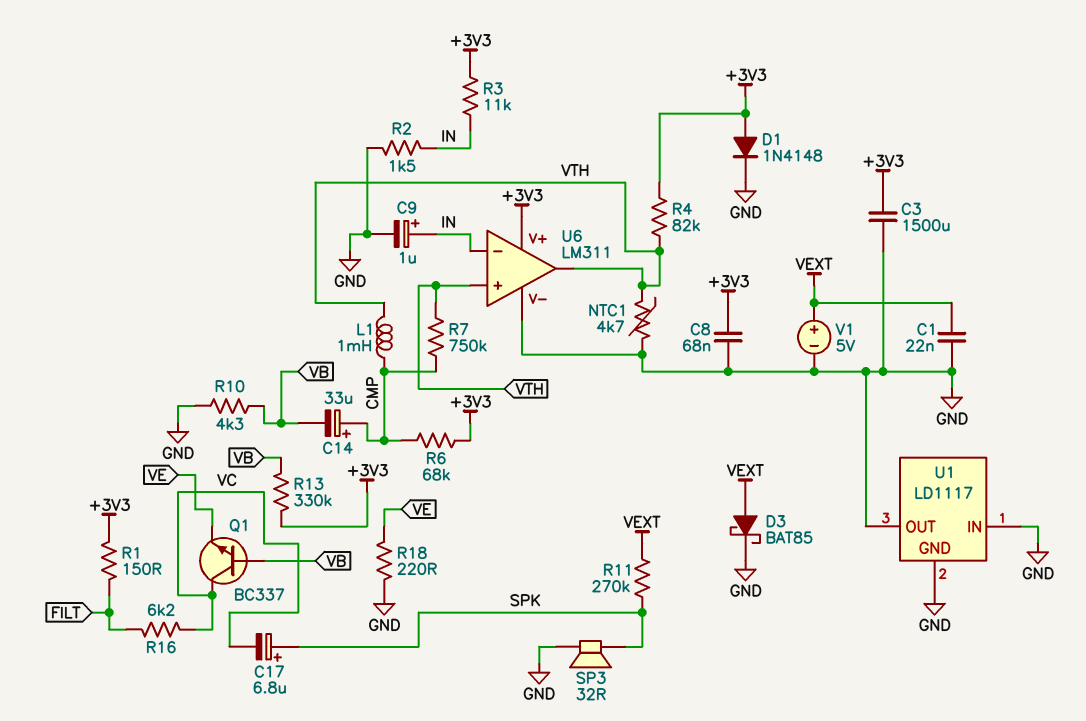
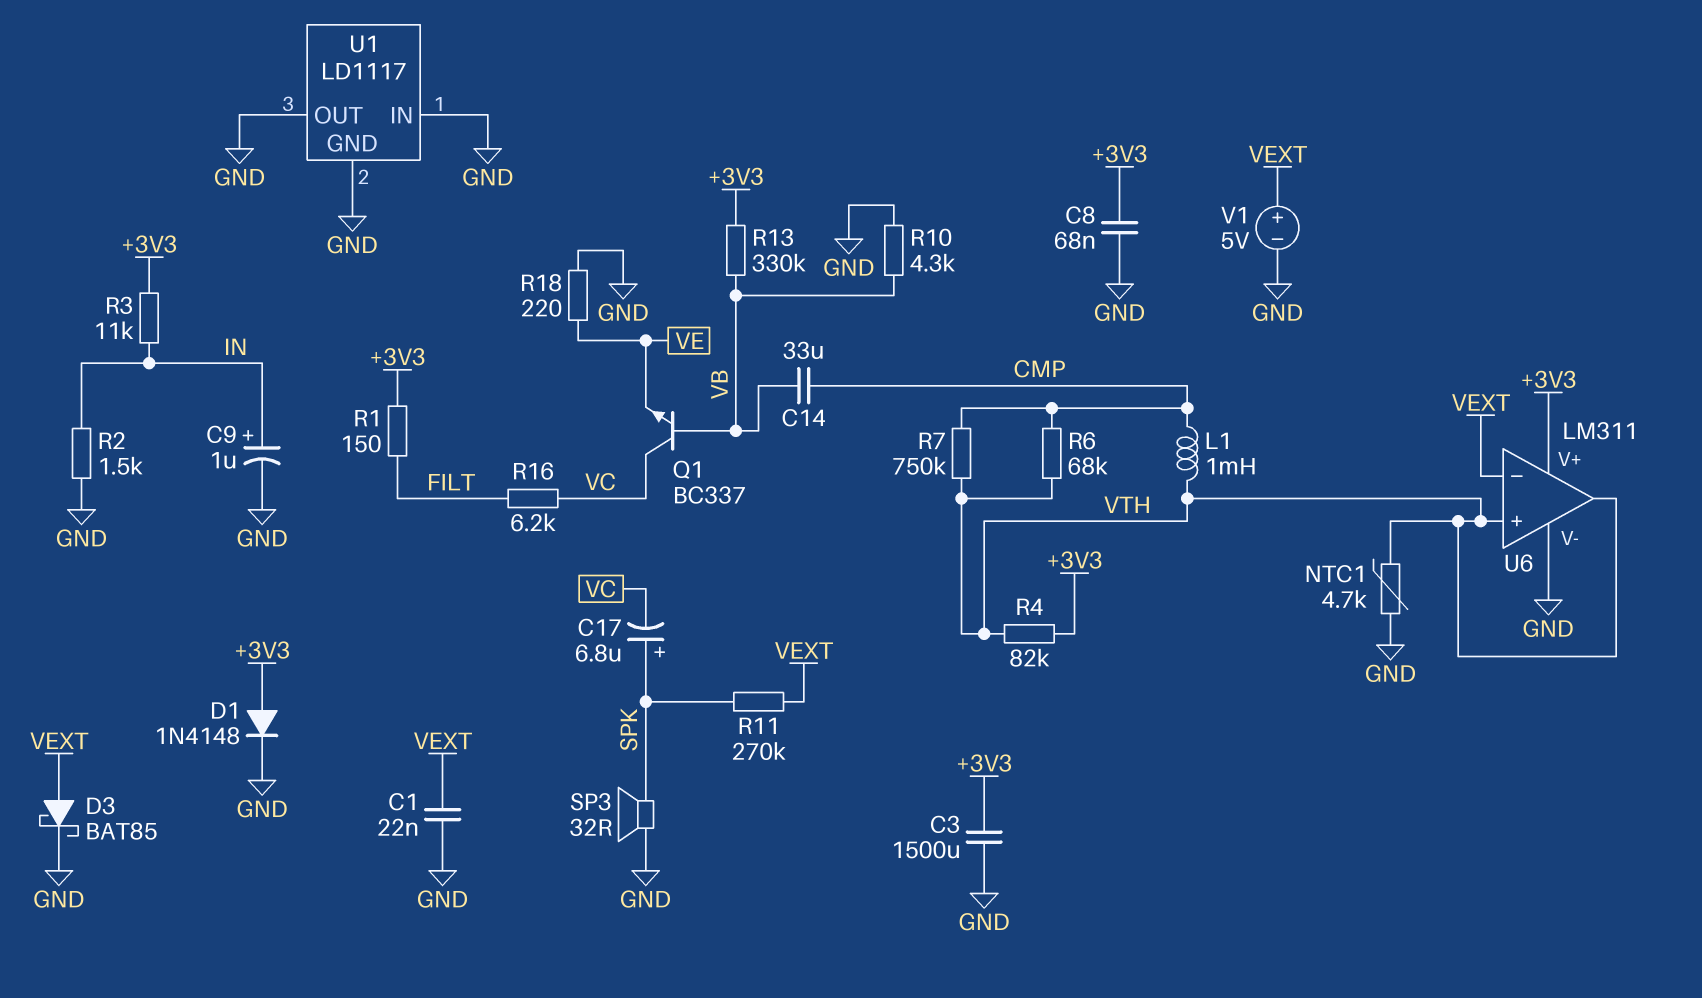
C14: 33uF (plus CMP, minus VB) -> 33uF (CMP, VB)
R6: 68k (+3V3, CMP) -> 68k (CMP, VTH)
U6 pin in-: IN -> VEXT

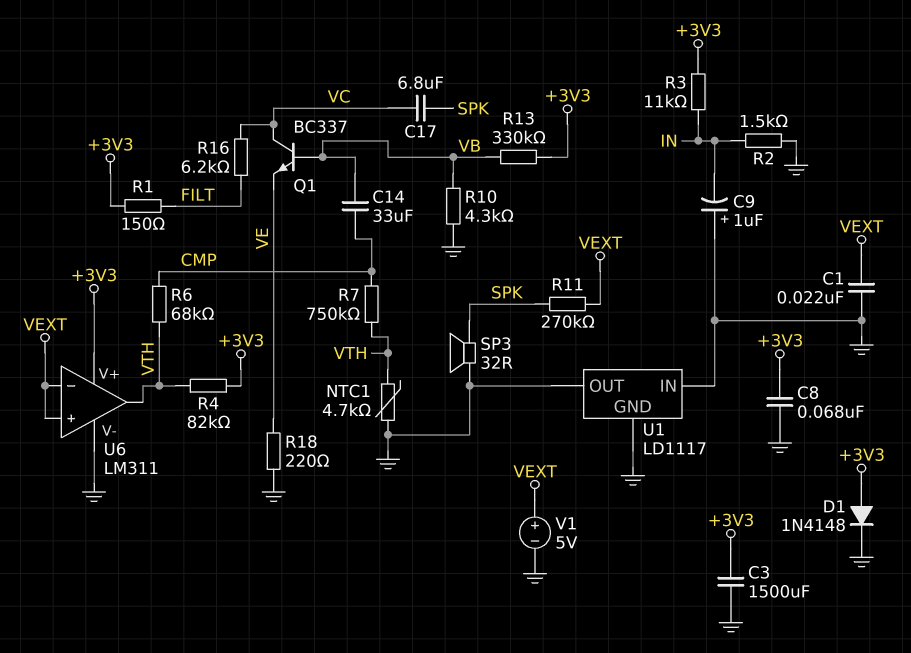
C9: 1uF (plus IN, minus GND) -> 1uF (plus GND, minus IN)
C17: 6.8uF (plus SPK, minus VC) -> 6.8uF (SPK, VC)
D3: schottky BAT85 (A VEXT, K GND) -> none
L1: 1mH (CMP, VTH) -> none
U6 pin in+: VTH -> VEXT

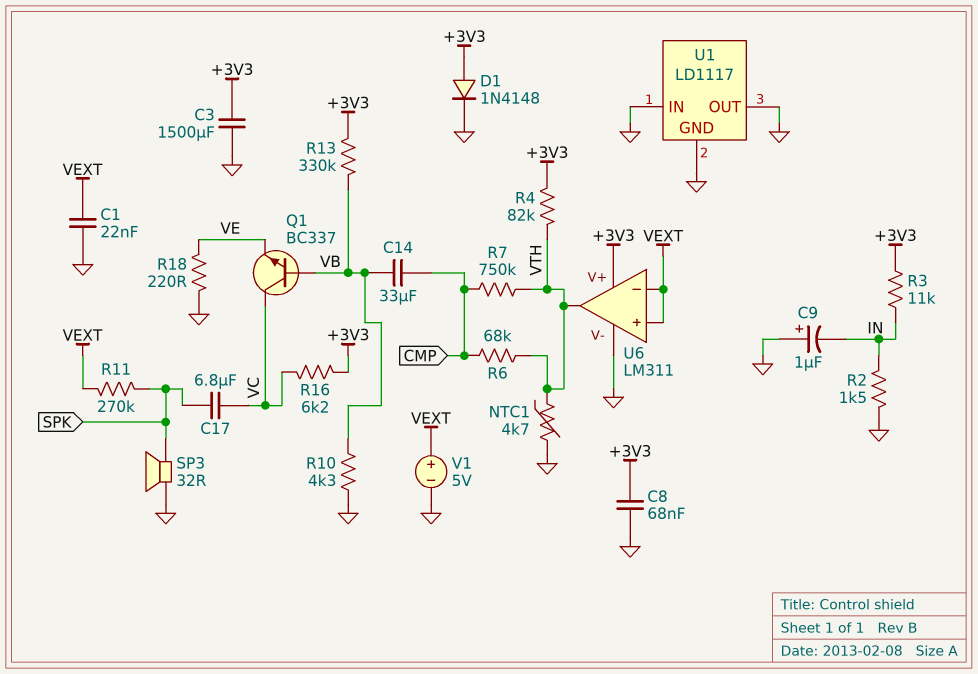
R1: 150 (+3V3, FILT) -> none
R16: 6.2k (FILT, VC) -> 6.2k (+3V3, VC)

